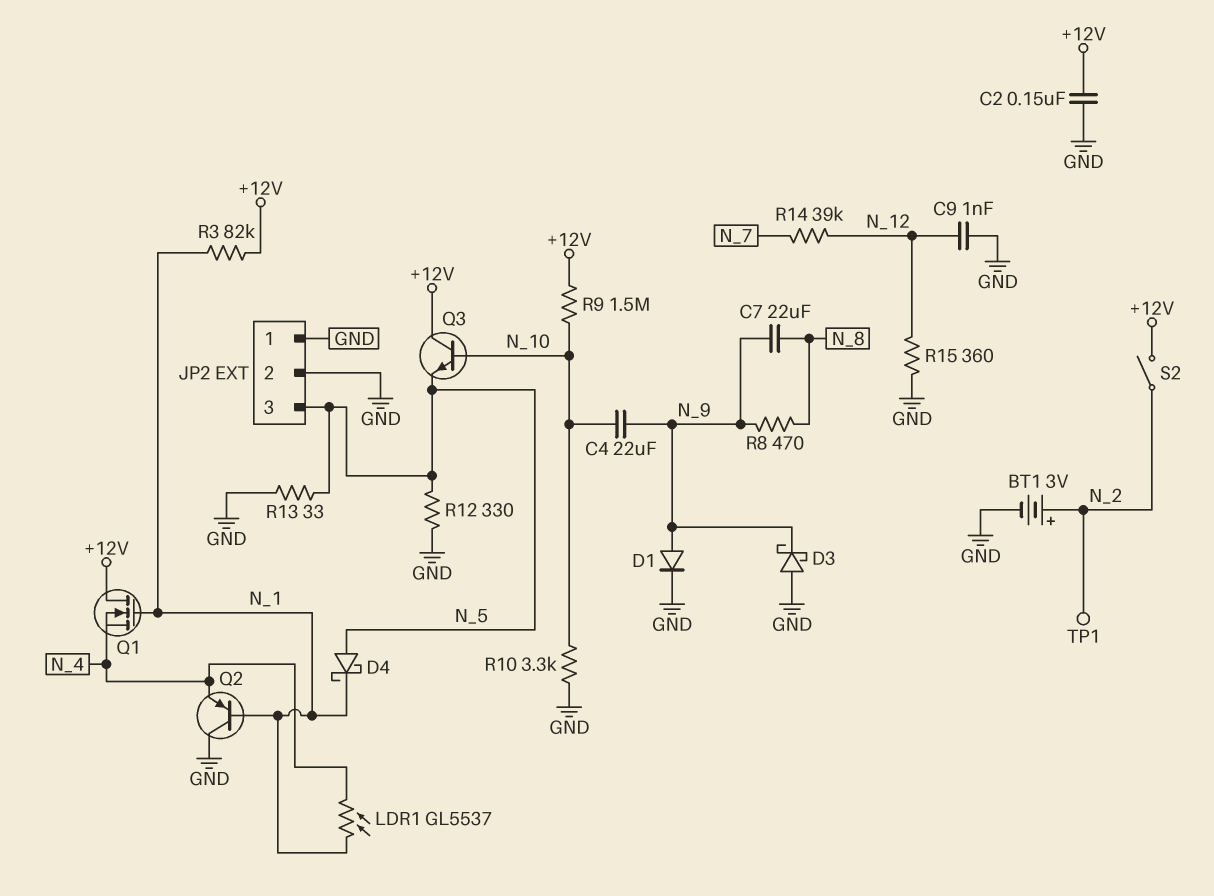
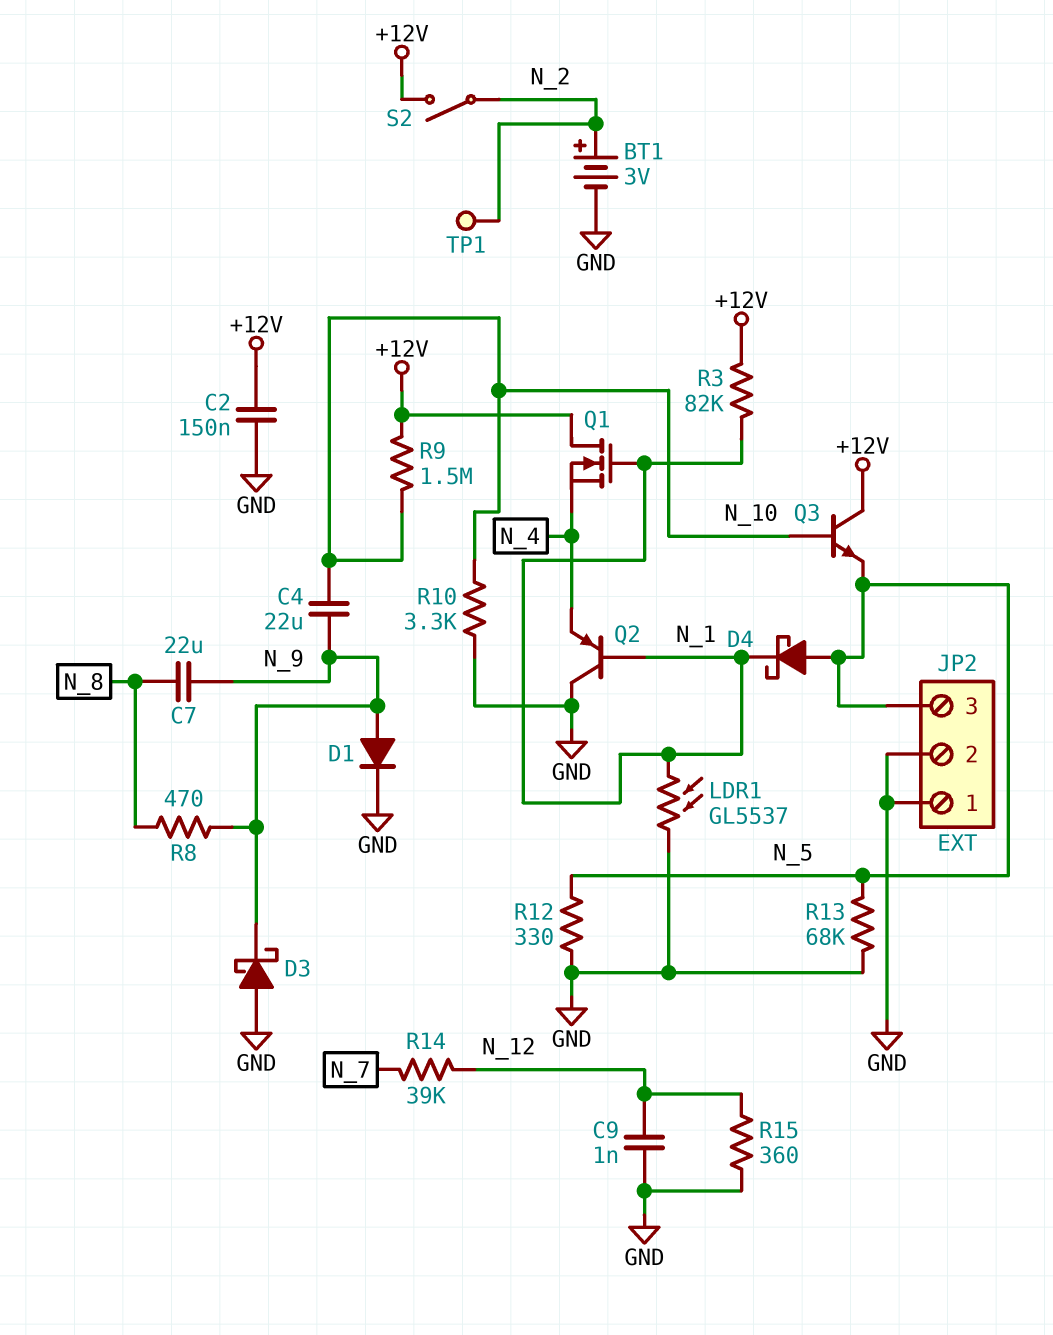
LDR1: GL5537 (N_1, N_4) -> GL5537 (GND, N_1)
R13: 33 (GND, N_5) -> 68k (GND, N_5)

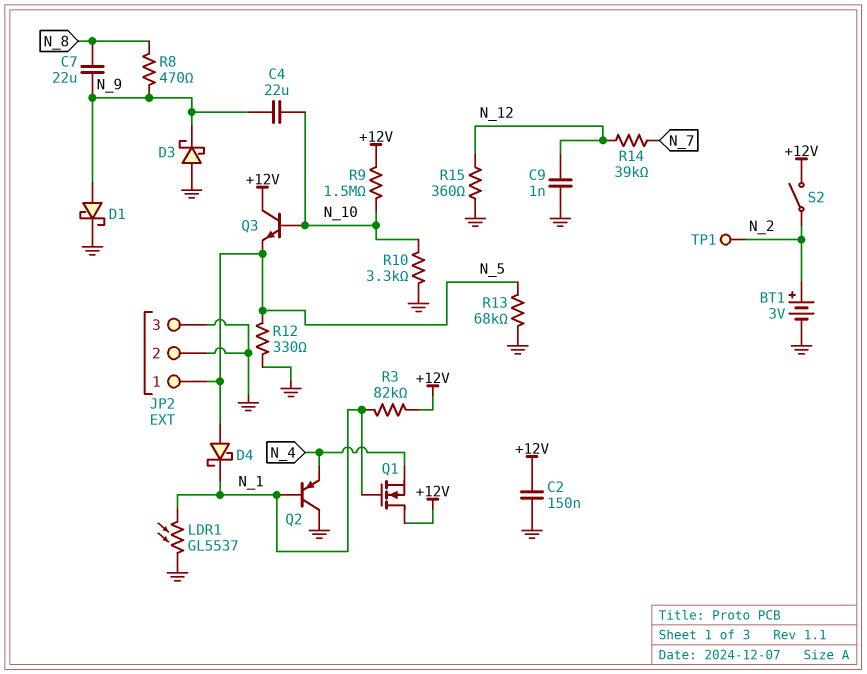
D1: diode (A N_9, K GND) -> schottky (A N_9, K GND)
JP2 pin 1: GND -> N_5
JP2 pin 3: N_5 -> GND

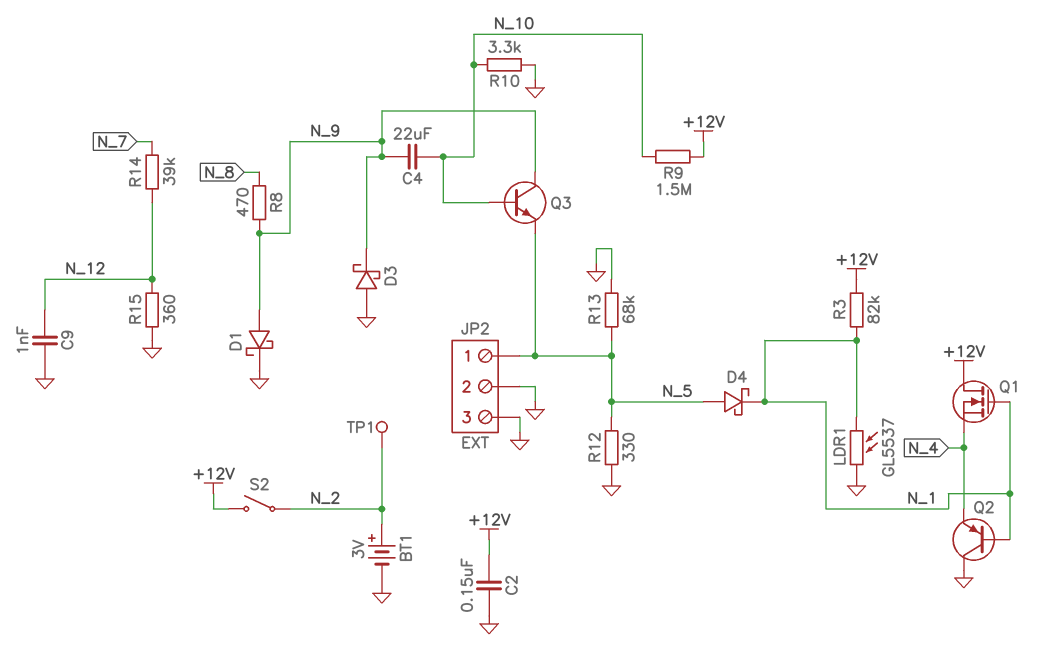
C7: 22uF (N_8, N_9) -> none
Q3: NPN (B N_10, C +12V, E N_5) -> NPN (B N_10, C N_9, E N_5)

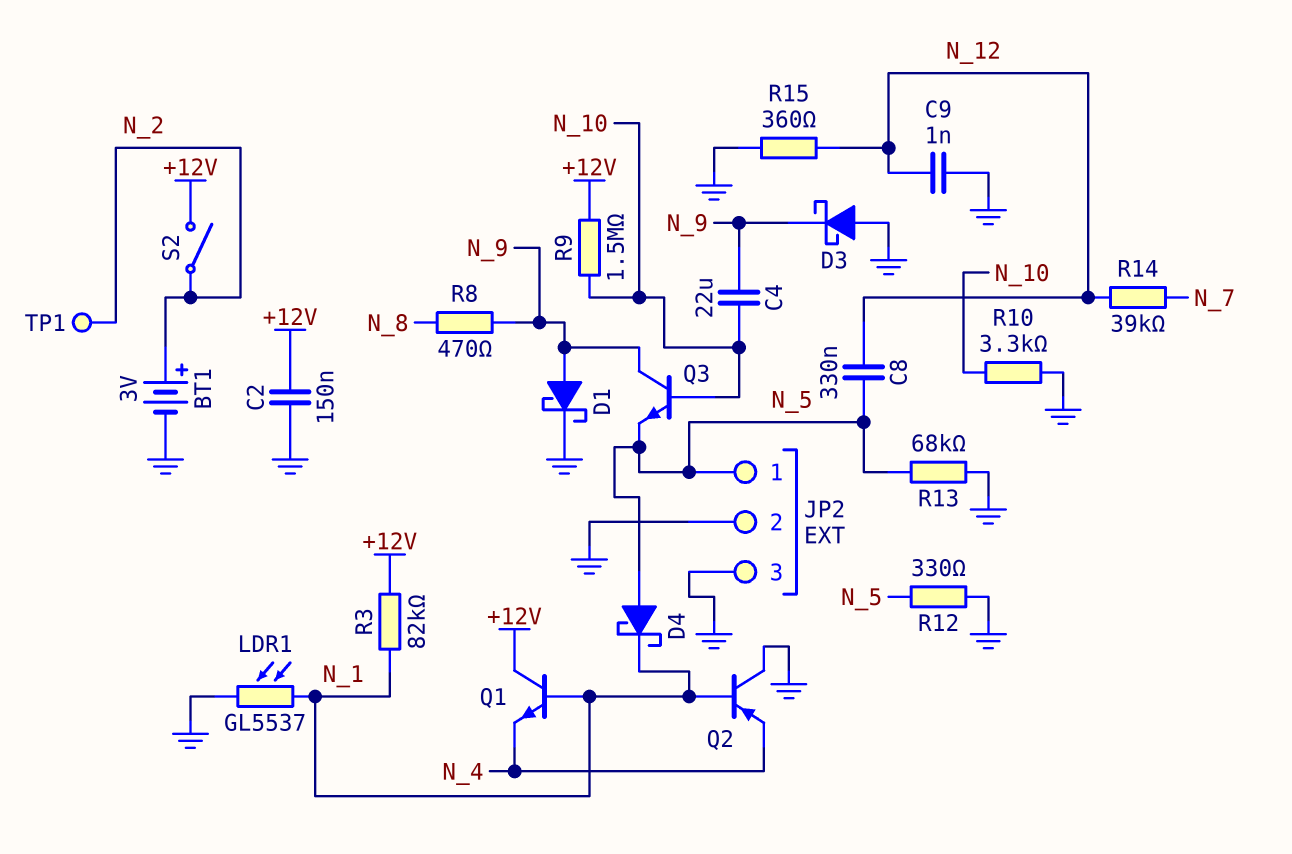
C8: none -> 330nF (N_5, N_12)
Q1: NMOS (G N_1, D +12V, S N_4) -> NPN (B N_1, C +12V, E N_4)

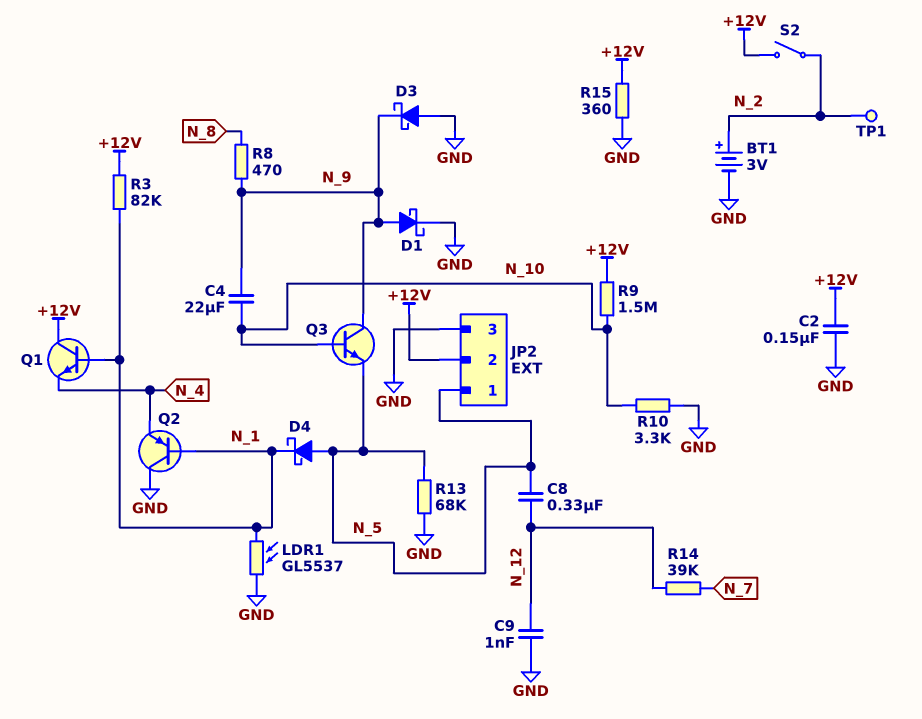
JP2 pin 2: GND -> +12V
R12: 330 (GND, N_5) -> none
R15: 360 (GND, N_12) -> 360 (+12V, GND)

